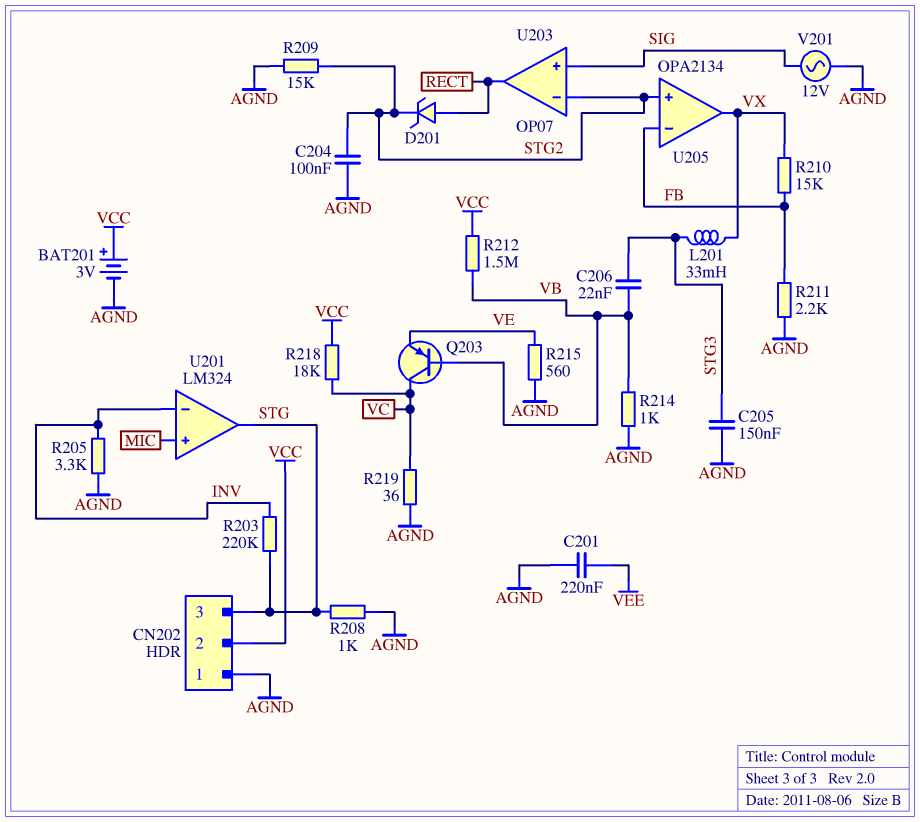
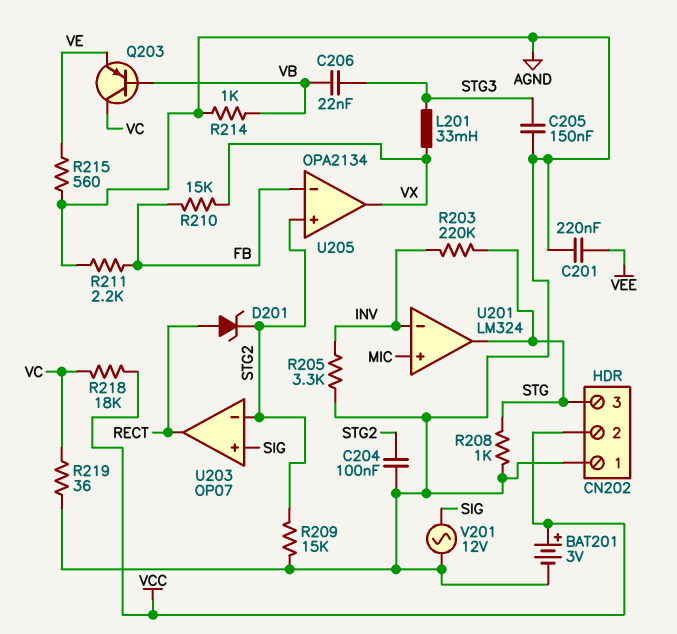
R212: 1.5M (VB, VCC) -> none

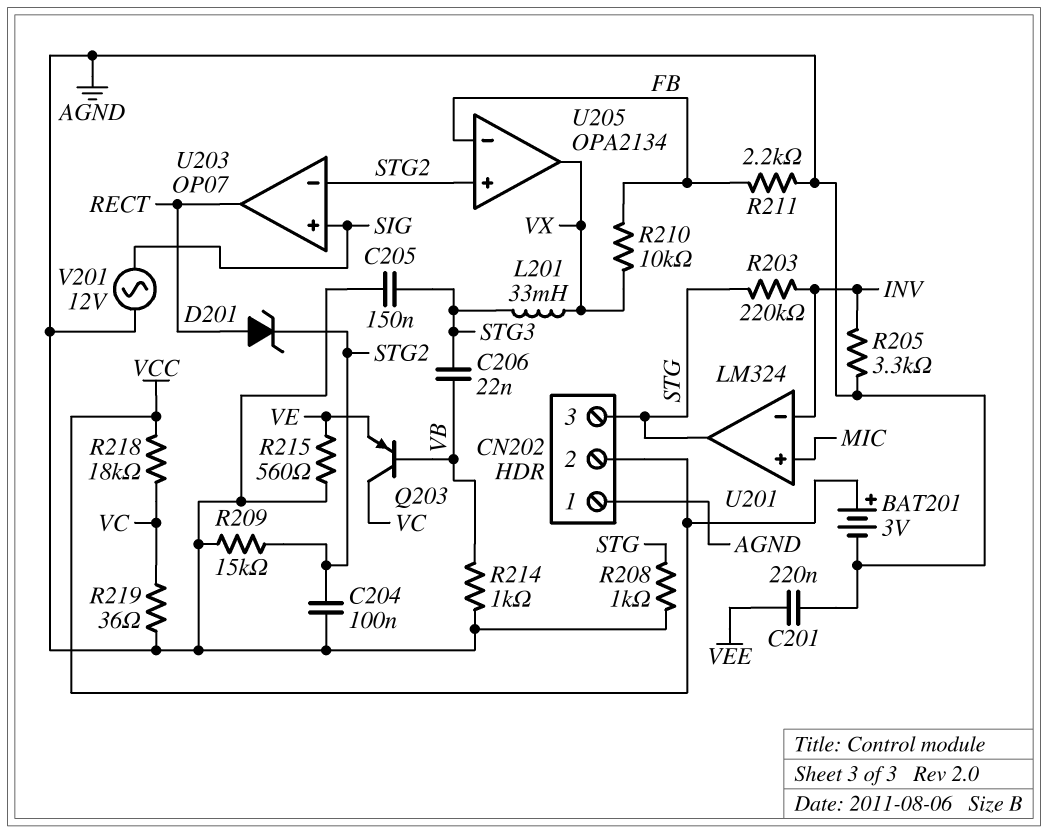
R210: 15k (FB, VX) -> 10k (FB, VX)

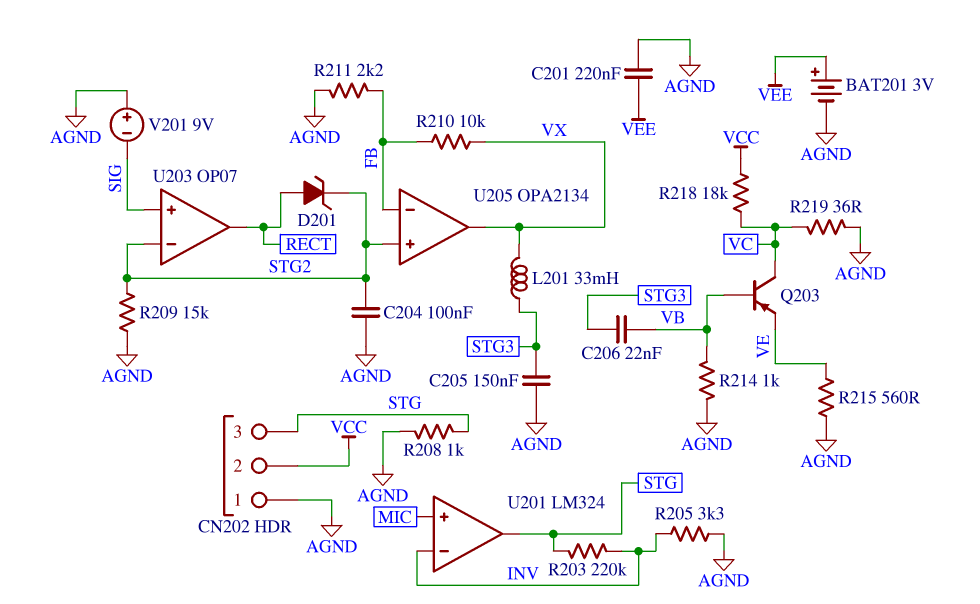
BAT201: 3V (plus VCC, minus AGND) -> 3V (plus VEE, minus AGND)
V201: AC 12V (AGND, SIG) -> 9V (plus AGND, minus SIG)

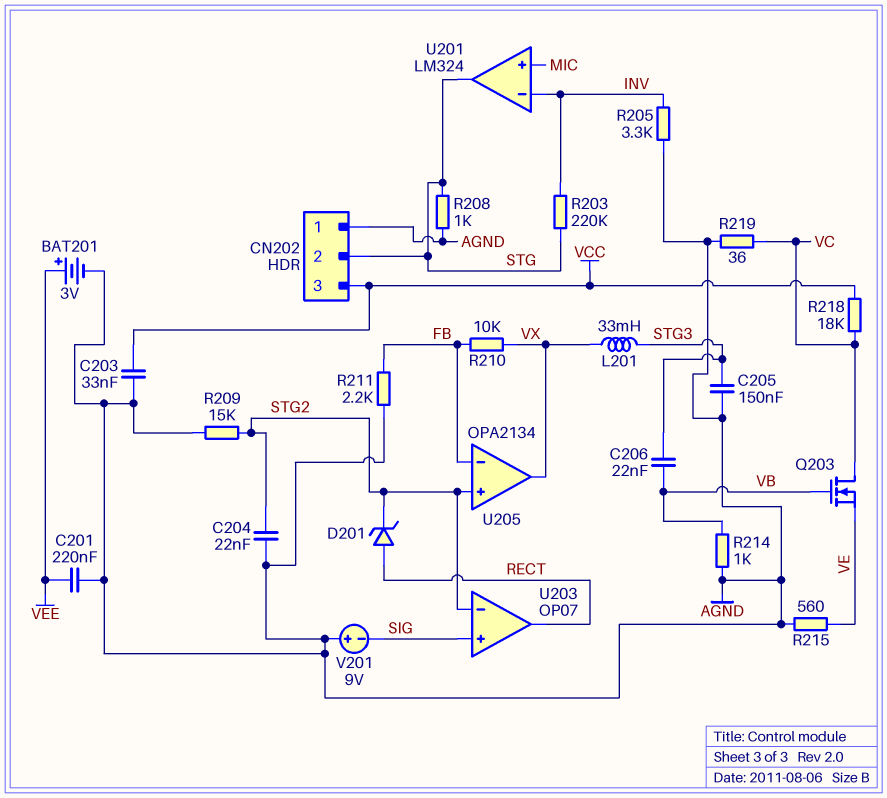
C203: none -> 33nF (AGND, VCC)
C204: 100nF (AGND, STG2) -> 22nF (AGND, STG2)
CN202 pin 2: VCC -> STG
CN202 pin 3: STG -> VCC
Q203: PNP (B VB, C VC, E VE) -> NMOS (G VB, D VC, S VE)

